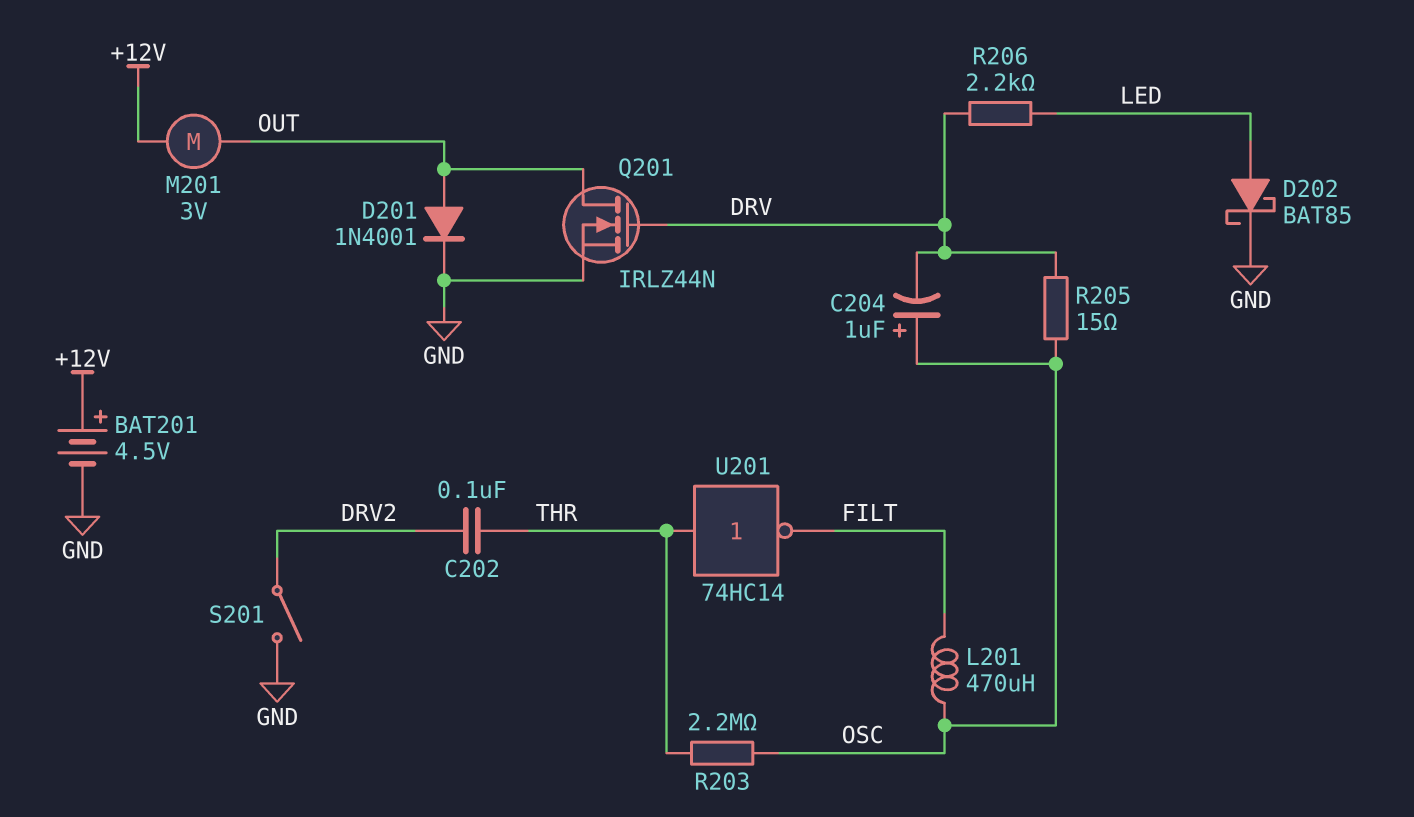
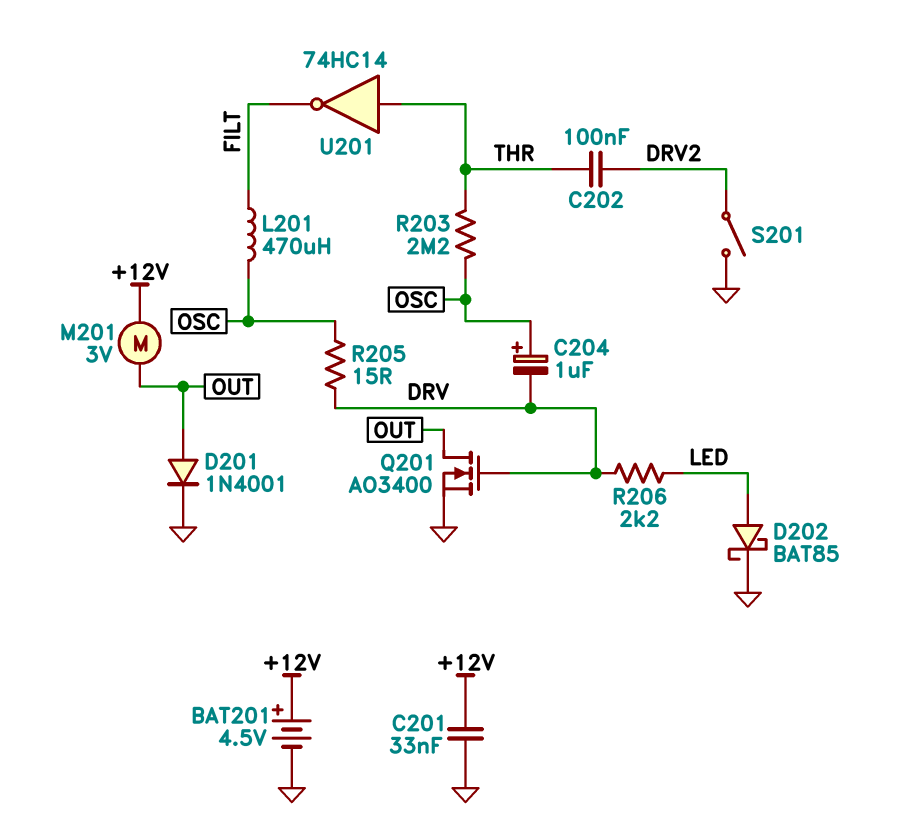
C201: none -> 33nF (+12V, GND)
Q201: NMOS IRLZ44N (G DRV, D OUT, S GND) -> NMOS AO3400 (G DRV, D OUT, S GND)

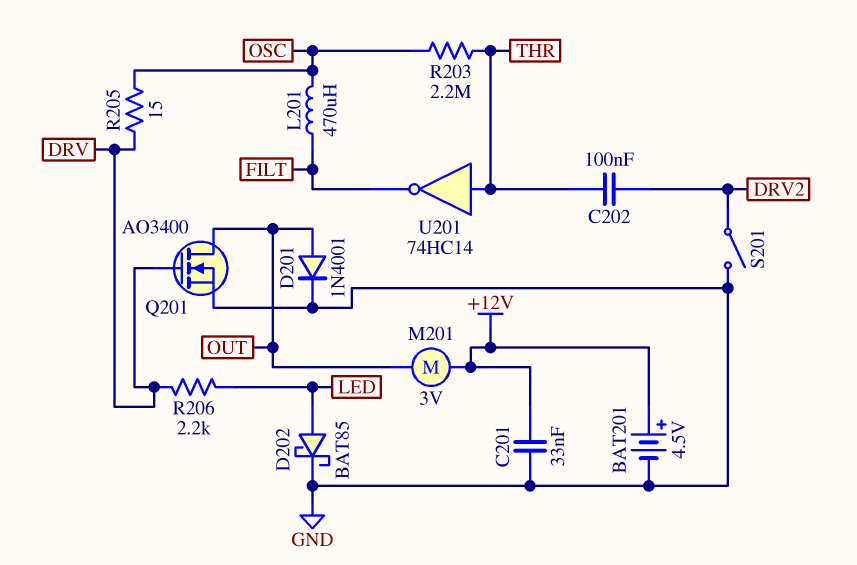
C204: 1uF (plus OSC, minus DRV) -> none

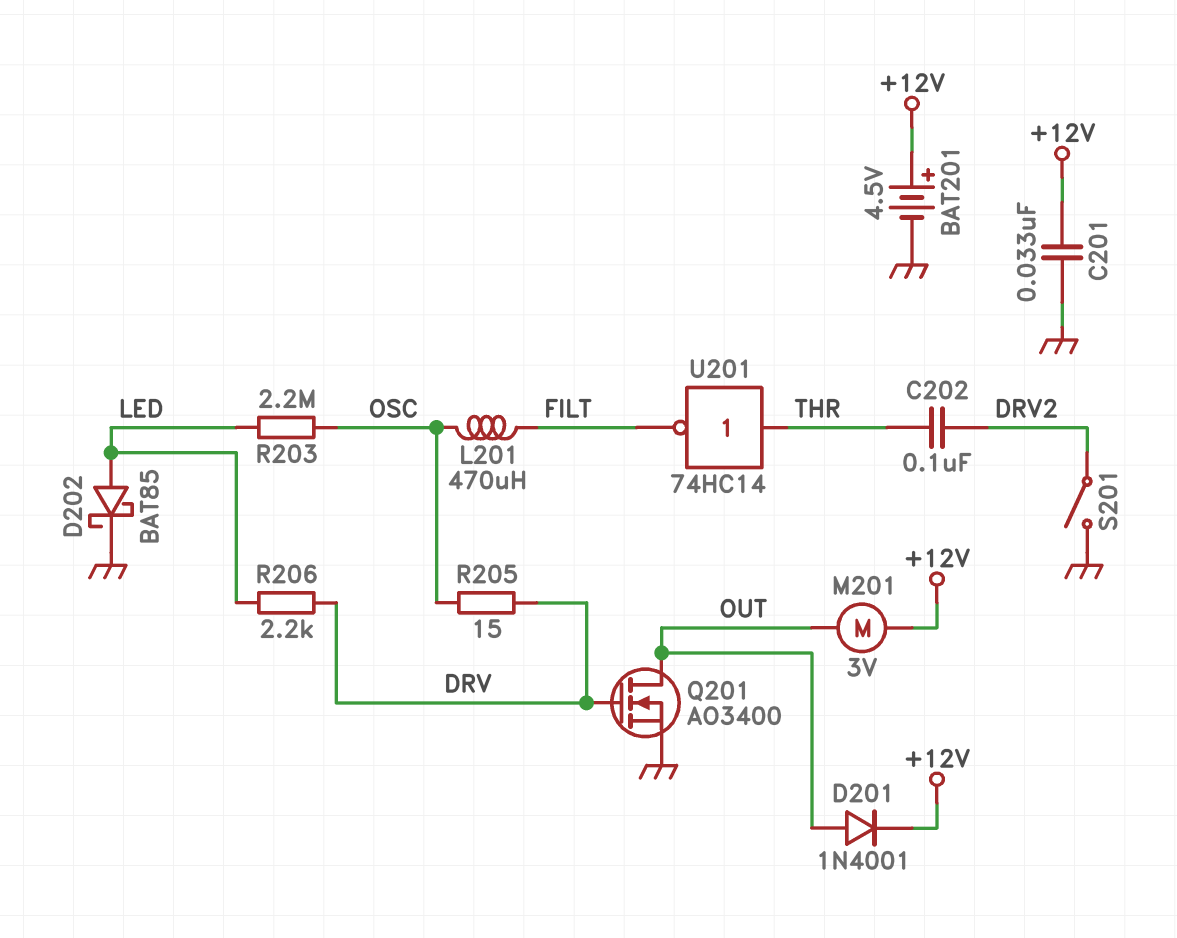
D201: diode 1N4001 (A OUT, K GND) -> diode 1N4001 (A OUT, K +12V)
R203: 2.2M (OSC, THR) -> 2.2M (LED, OSC)

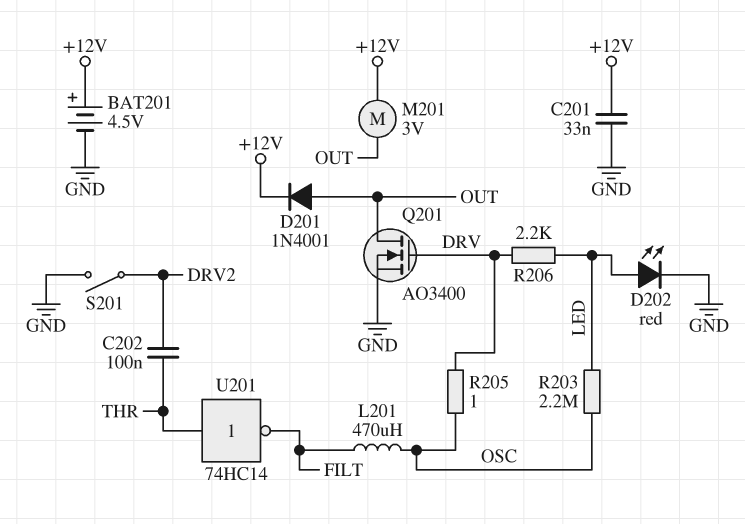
D202: schottky BAT85 (A LED, K GND) -> LED red (A LED, K GND)
R205: 15 (DRV, OSC) -> 1 (DRV, OSC)

